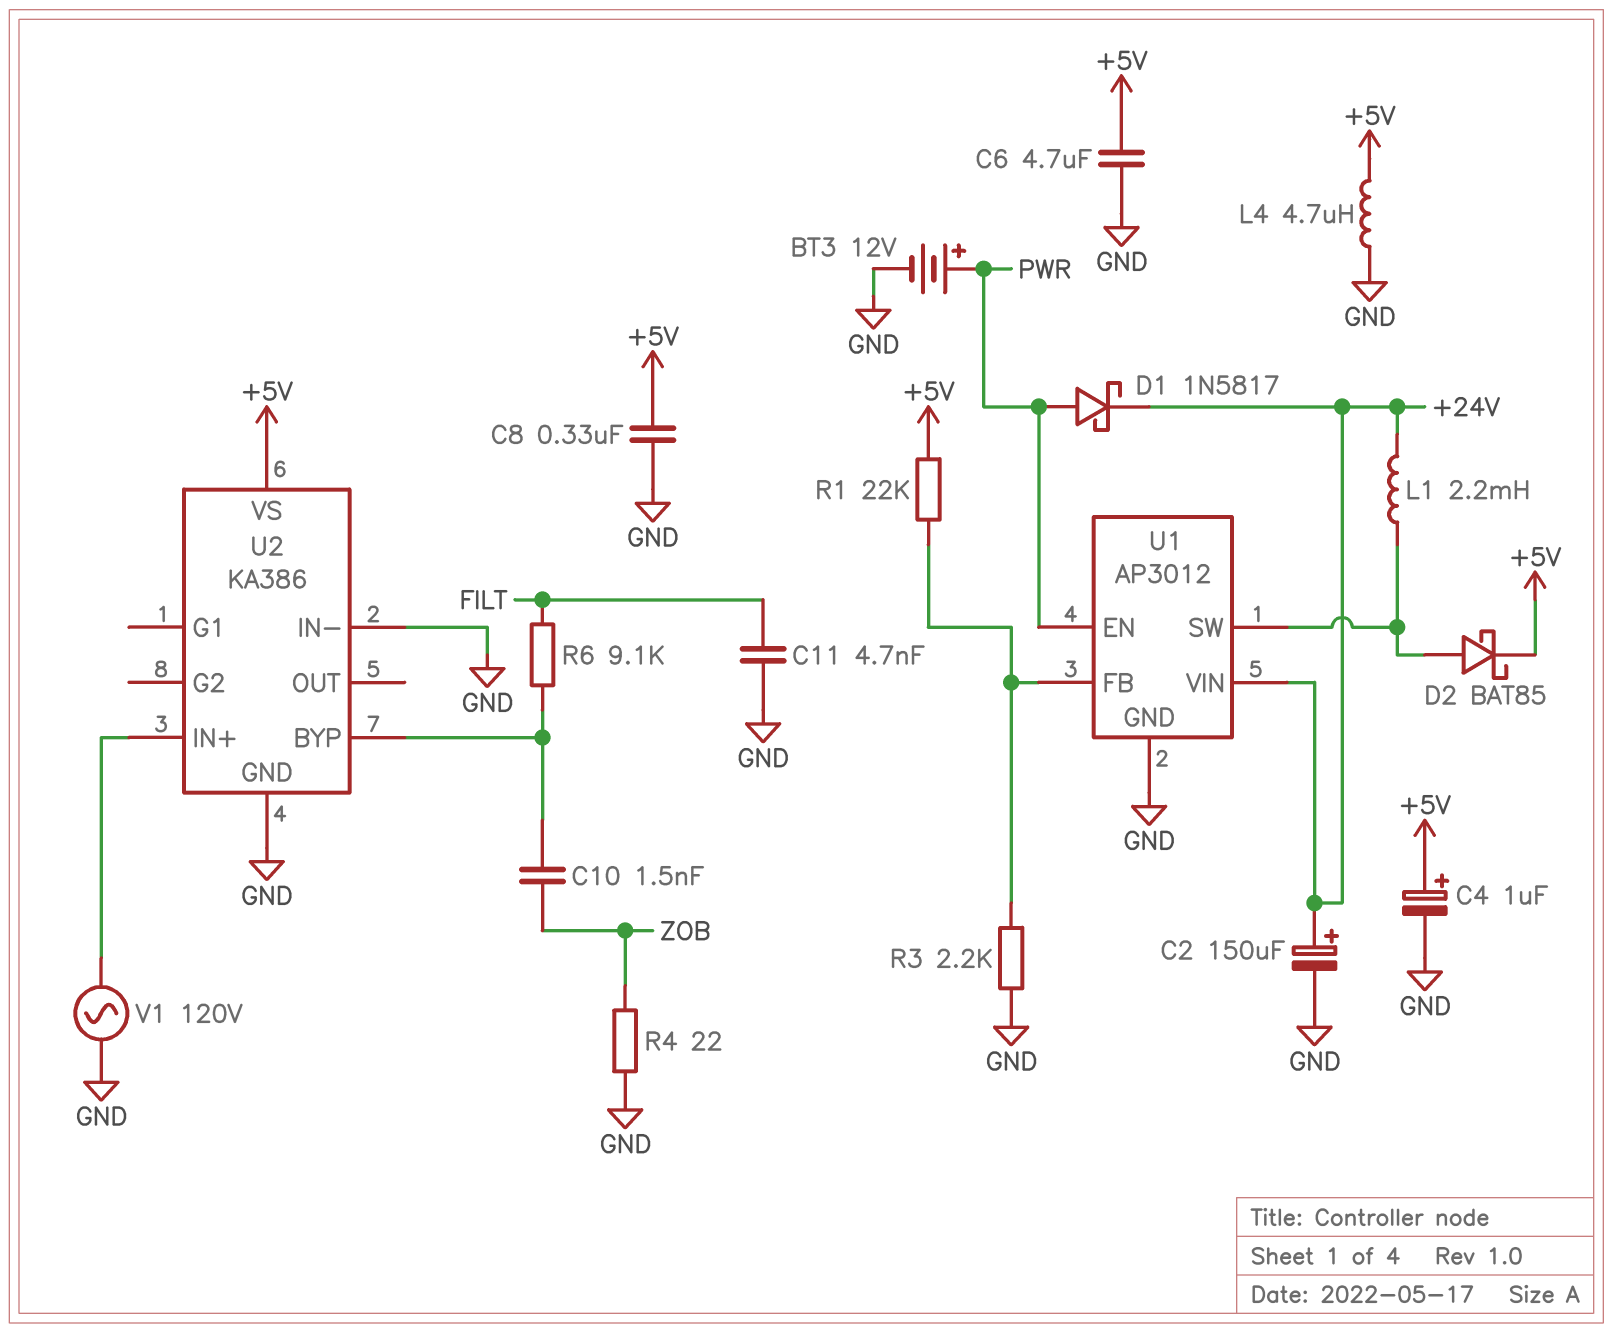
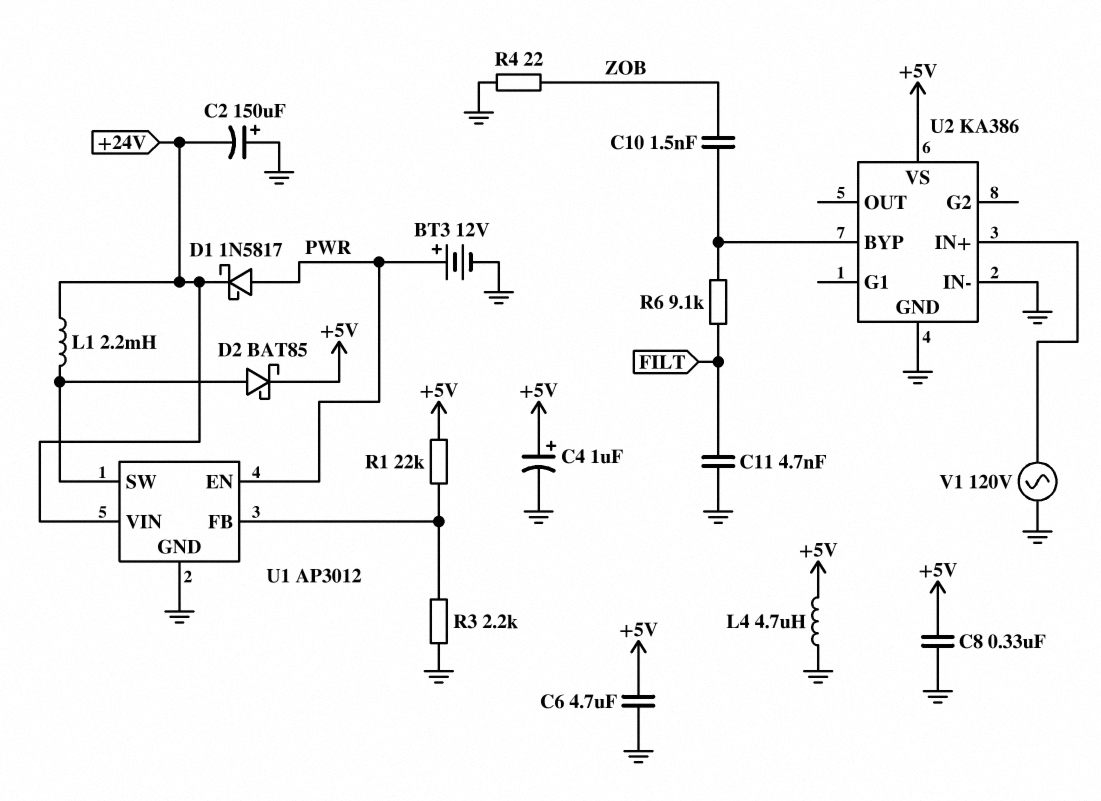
C2: 150uF (plus +24V, minus GND) -> 150uF (plus GND, minus +24V)

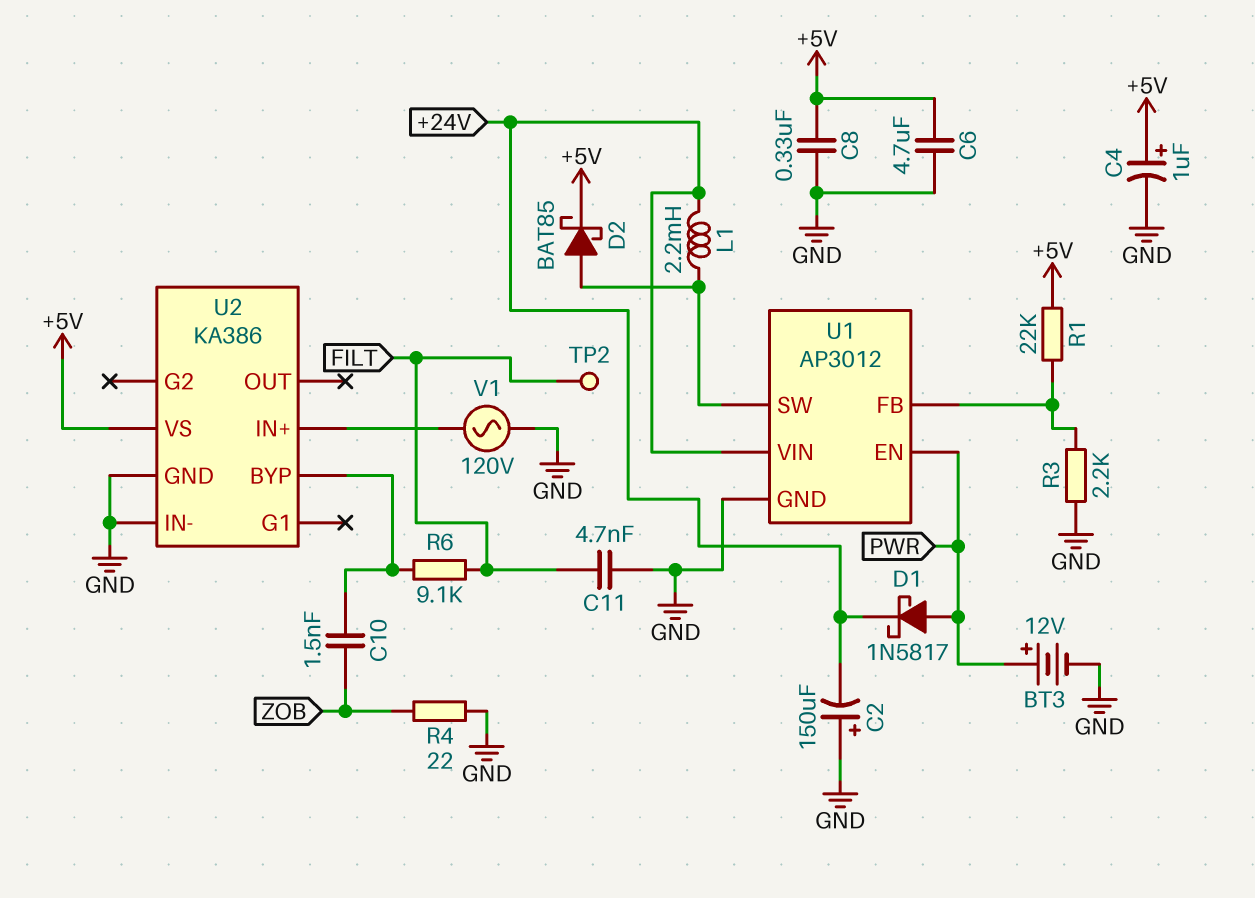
L4: 4.7uH (+5V, GND) -> none
TP2: none -> test point (FILT)

